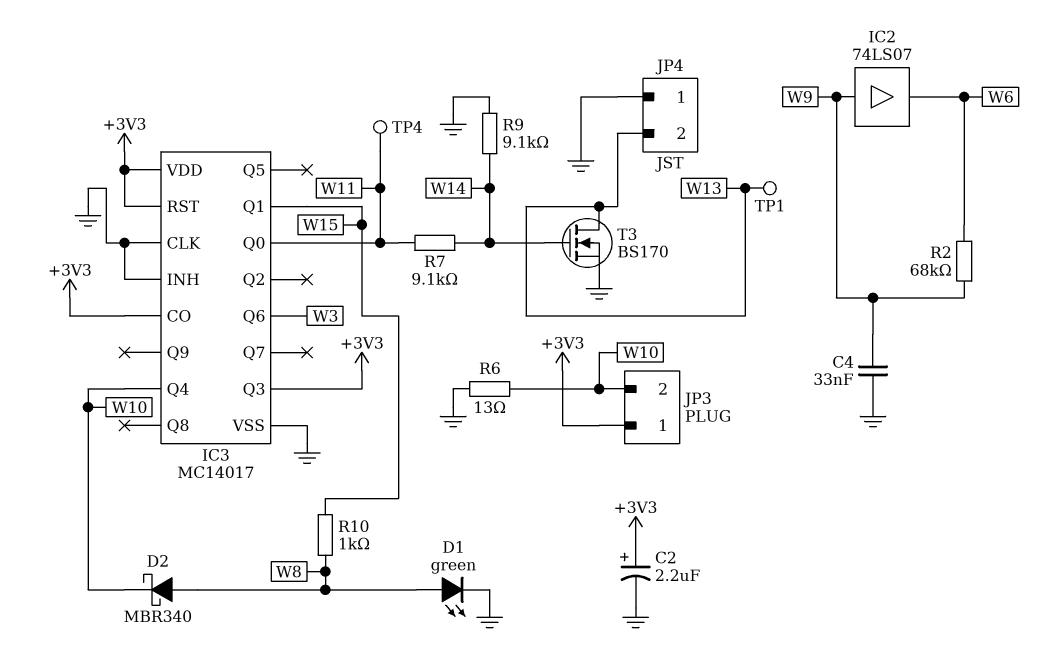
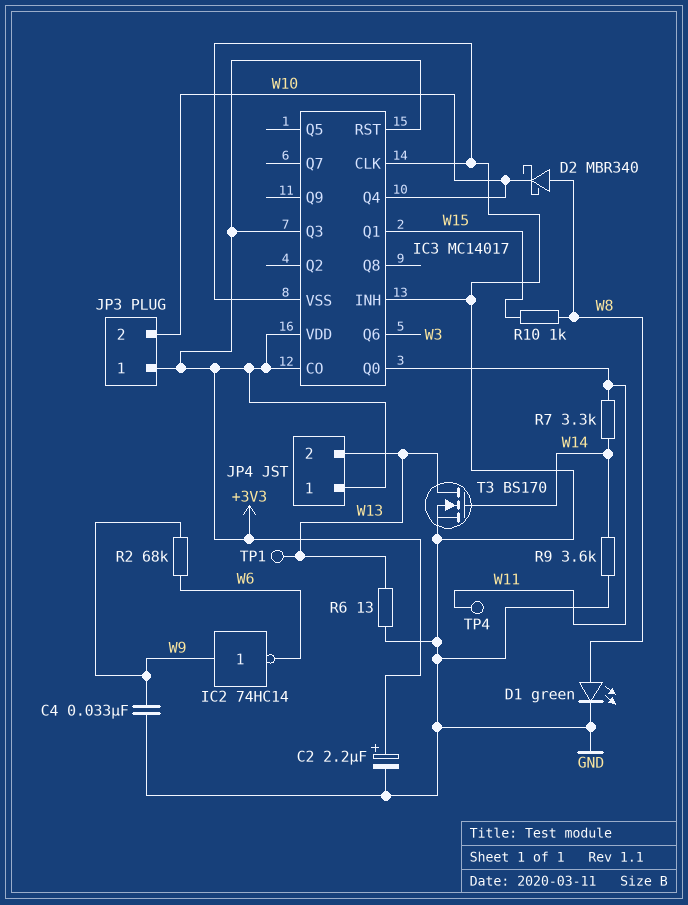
IC2: buffer 74LS07 (in W9, out W6) -> NOT 74HC14 (in W9, out W6)
JP4 pin 1: GND -> +3V3
R6: 13 (GND, W10) -> 13 (GND, W13)
R7: 9.1k (W11, W14) -> 3.3k (W11, W14)
R9: 9.1k (GND, W14) -> 3.6k (GND, W14)

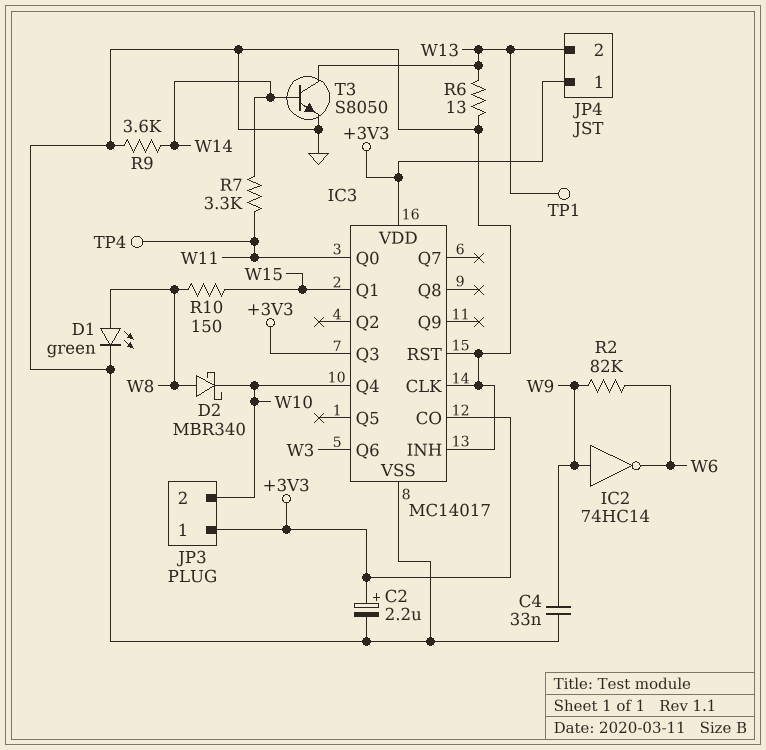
IC3 pin RST: +3V3 -> GND
R2: 68k (W6, W9) -> 82k (W6, W9)
R10: 1k (W8, W15) -> 150 (W8, W15)
T3: NMOS BS170 (G W14, D W13, S GND) -> NPN S8050 (B W14, C W13, E GND)

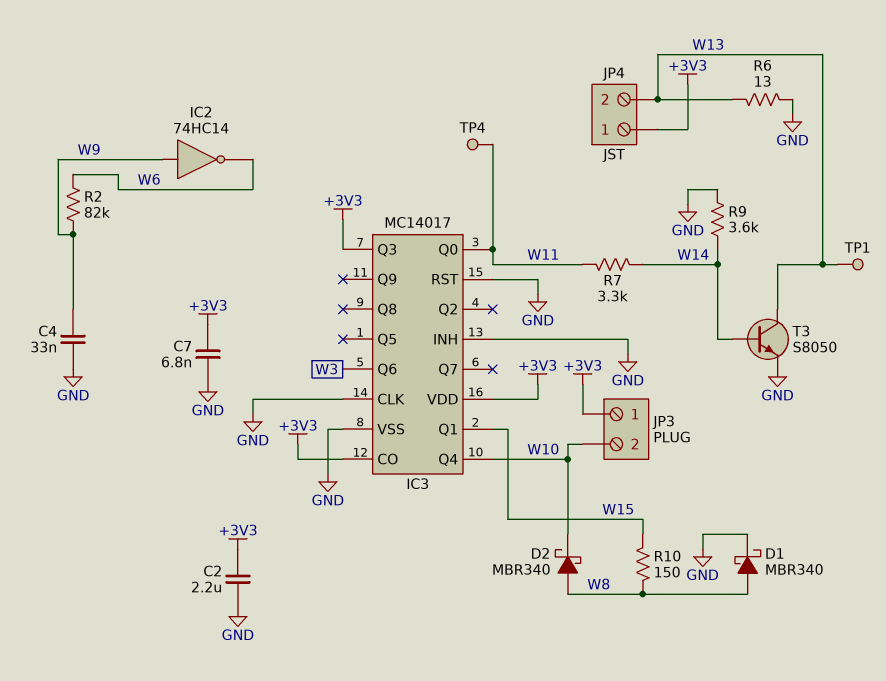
C2: 2.2uF (plus +3V3, minus GND) -> 2.2uF (+3V3, GND)
C7: none -> 6.8nF (+3V3, GND)
D1: LED green (A W8, K GND) -> schottky MBR340 (A W8, K GND)

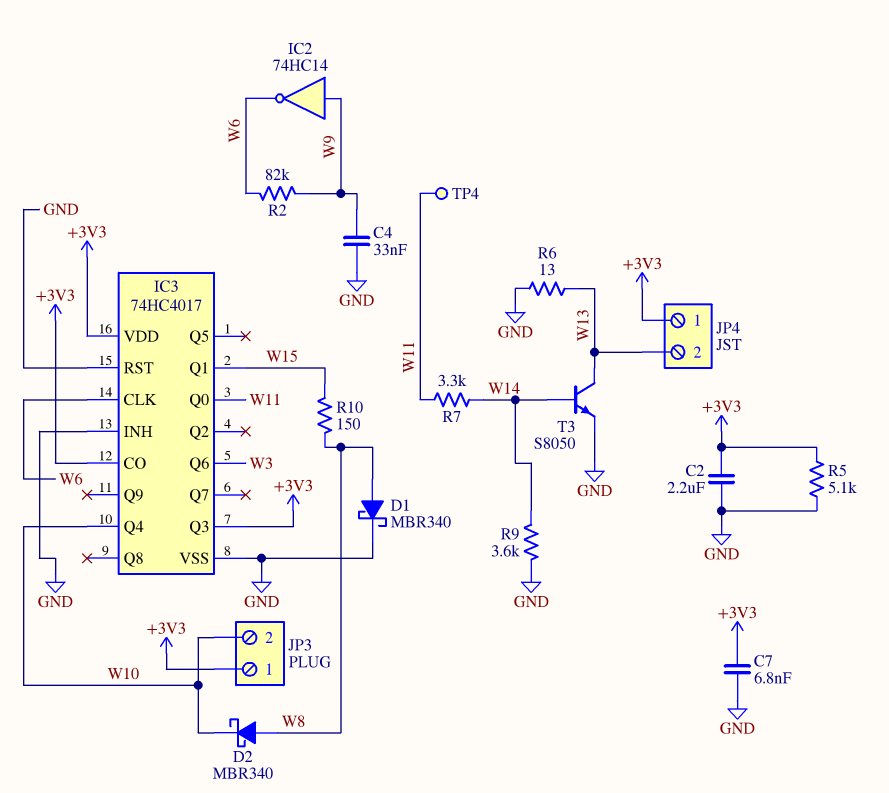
IC3: MC14017 -> 74HC4017
IC3 pin CLK: GND -> W6
R5: none -> 5.1k (+3V3, GND)
TP1: test point (W13) -> none

